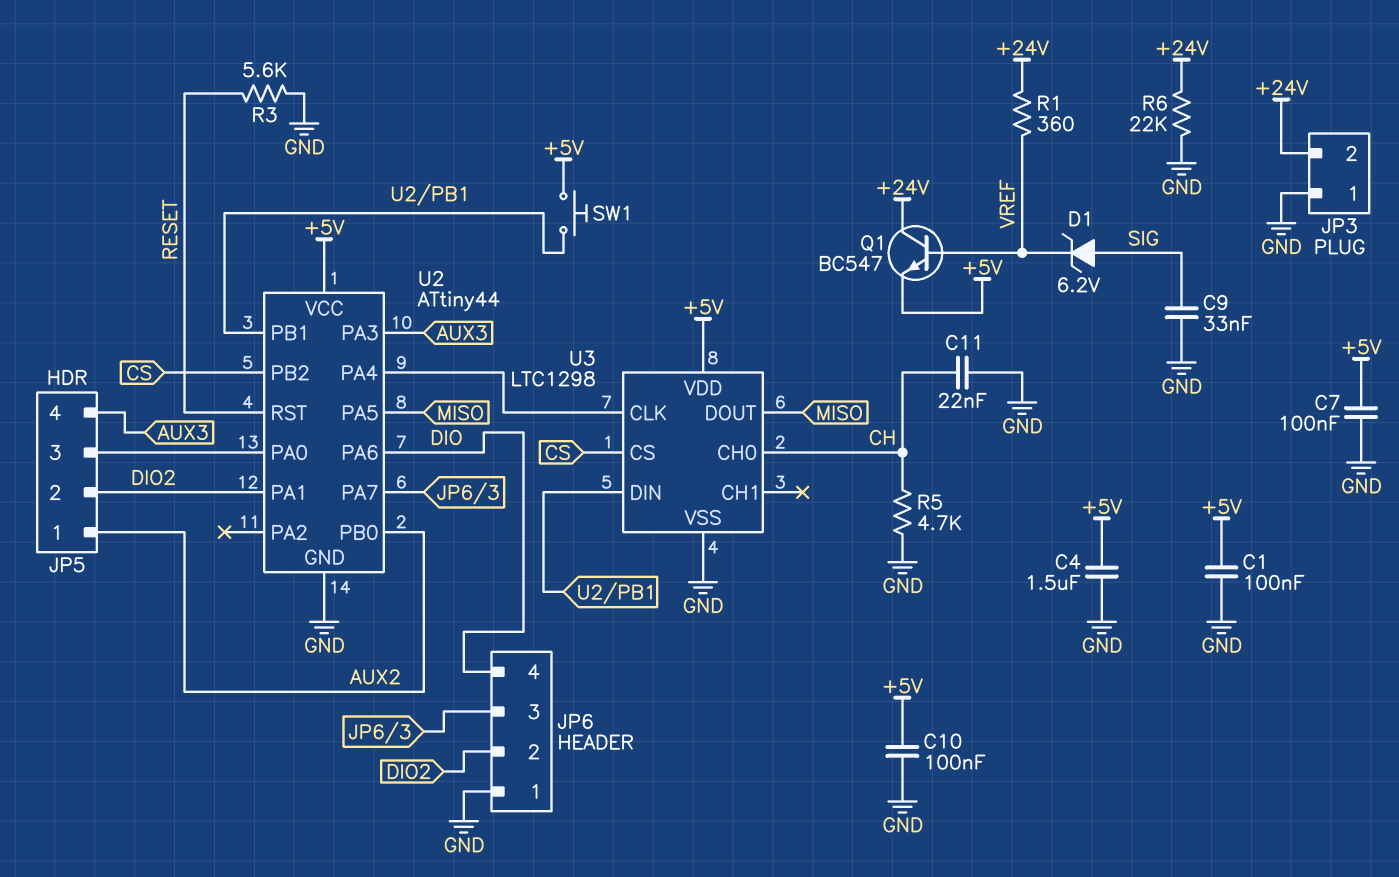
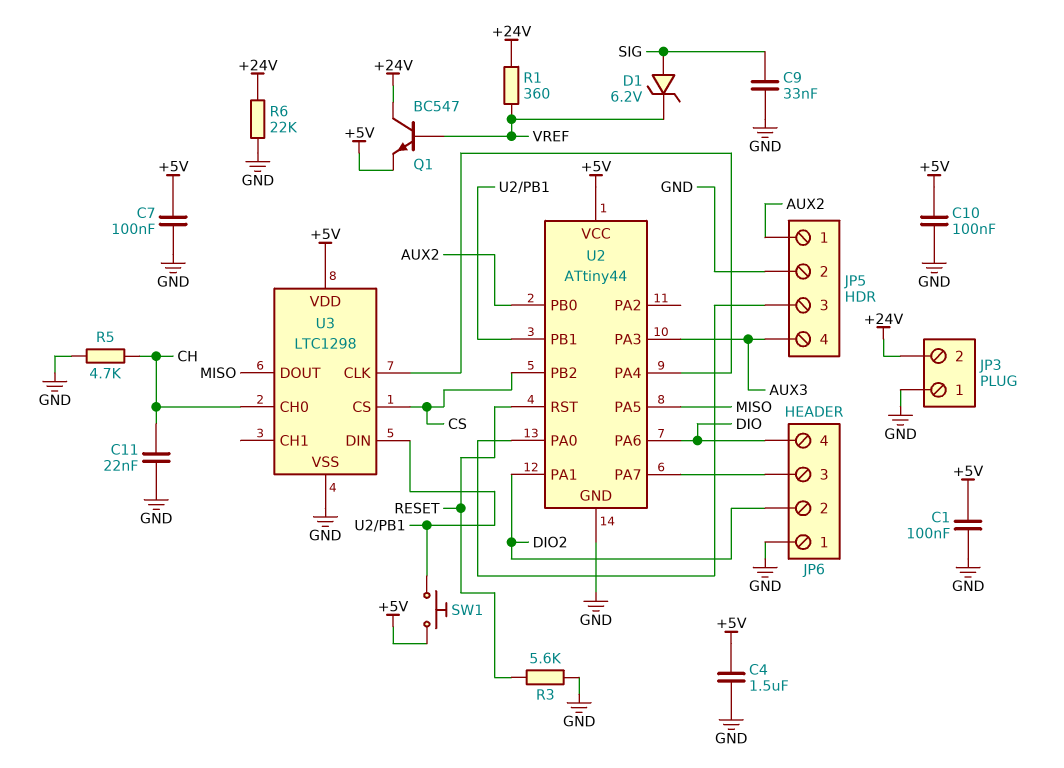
JP5 pin 2: DIO2 -> GND

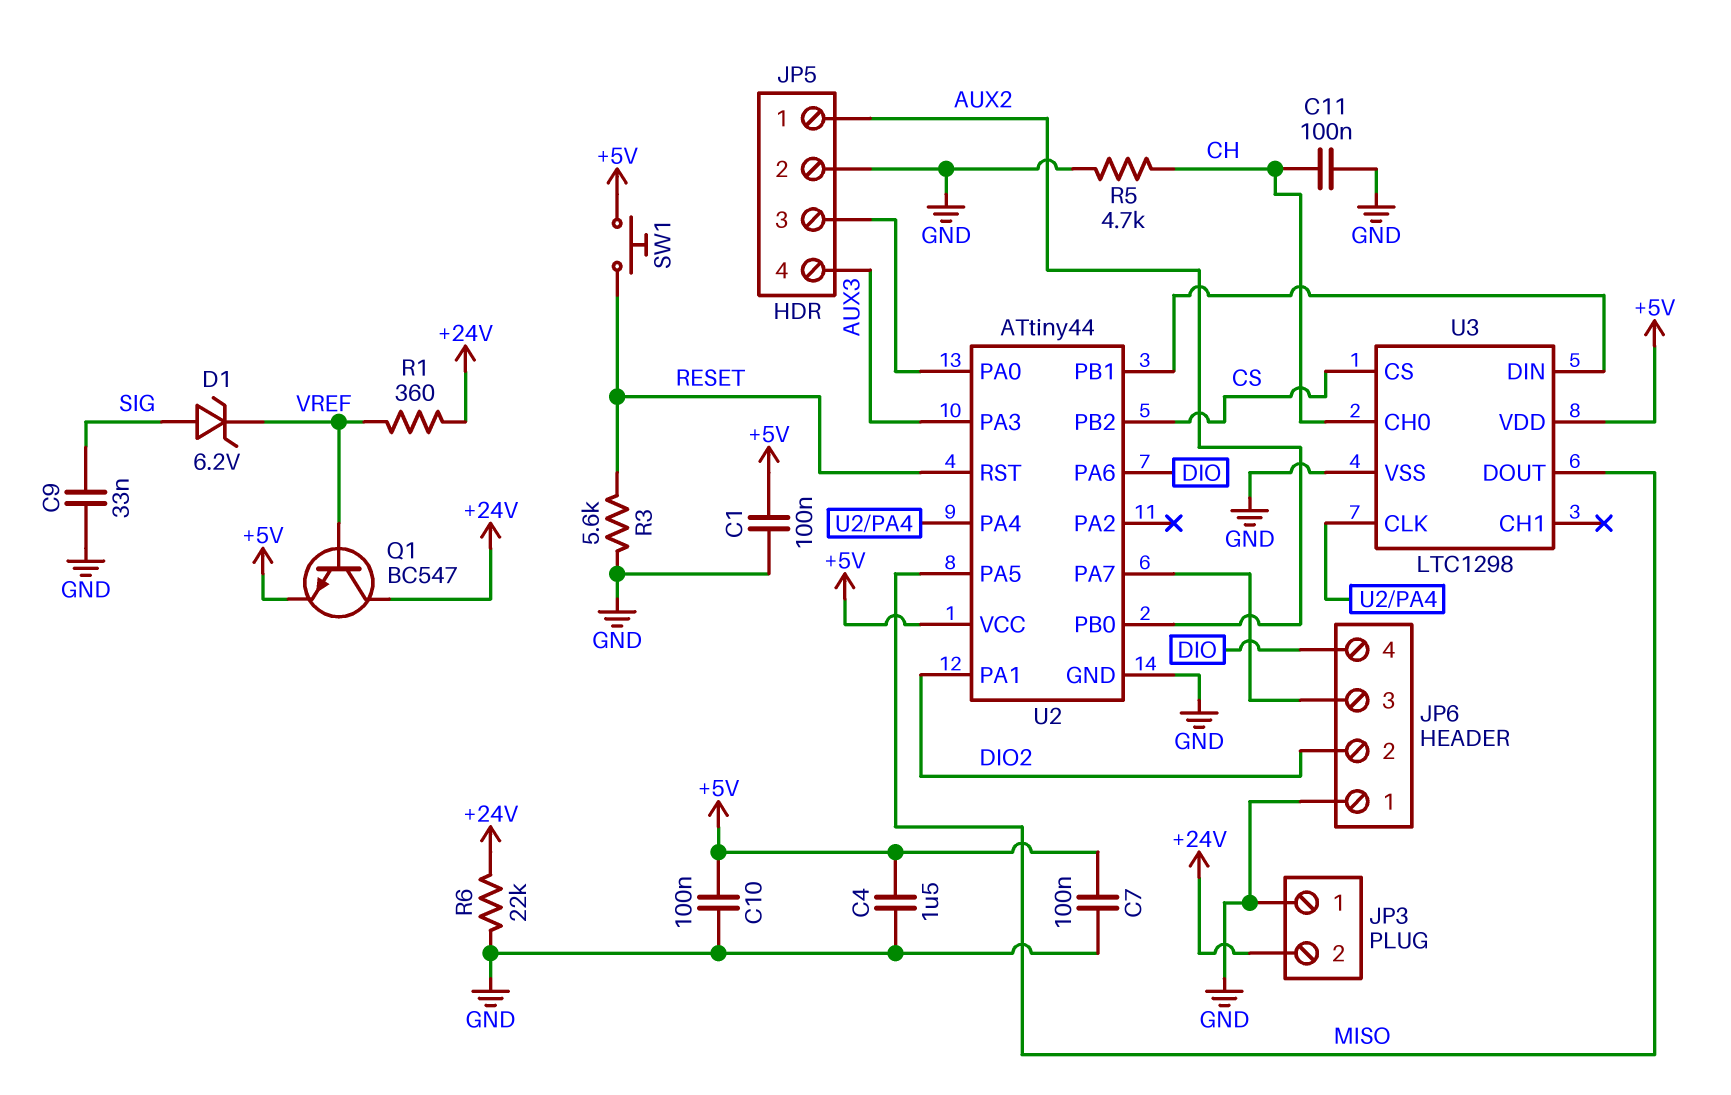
C11: 22nF (CH, GND) -> 100nF (CH, GND)
SW1: button (+5V, U2/PB1) -> button (+5V, RESET)

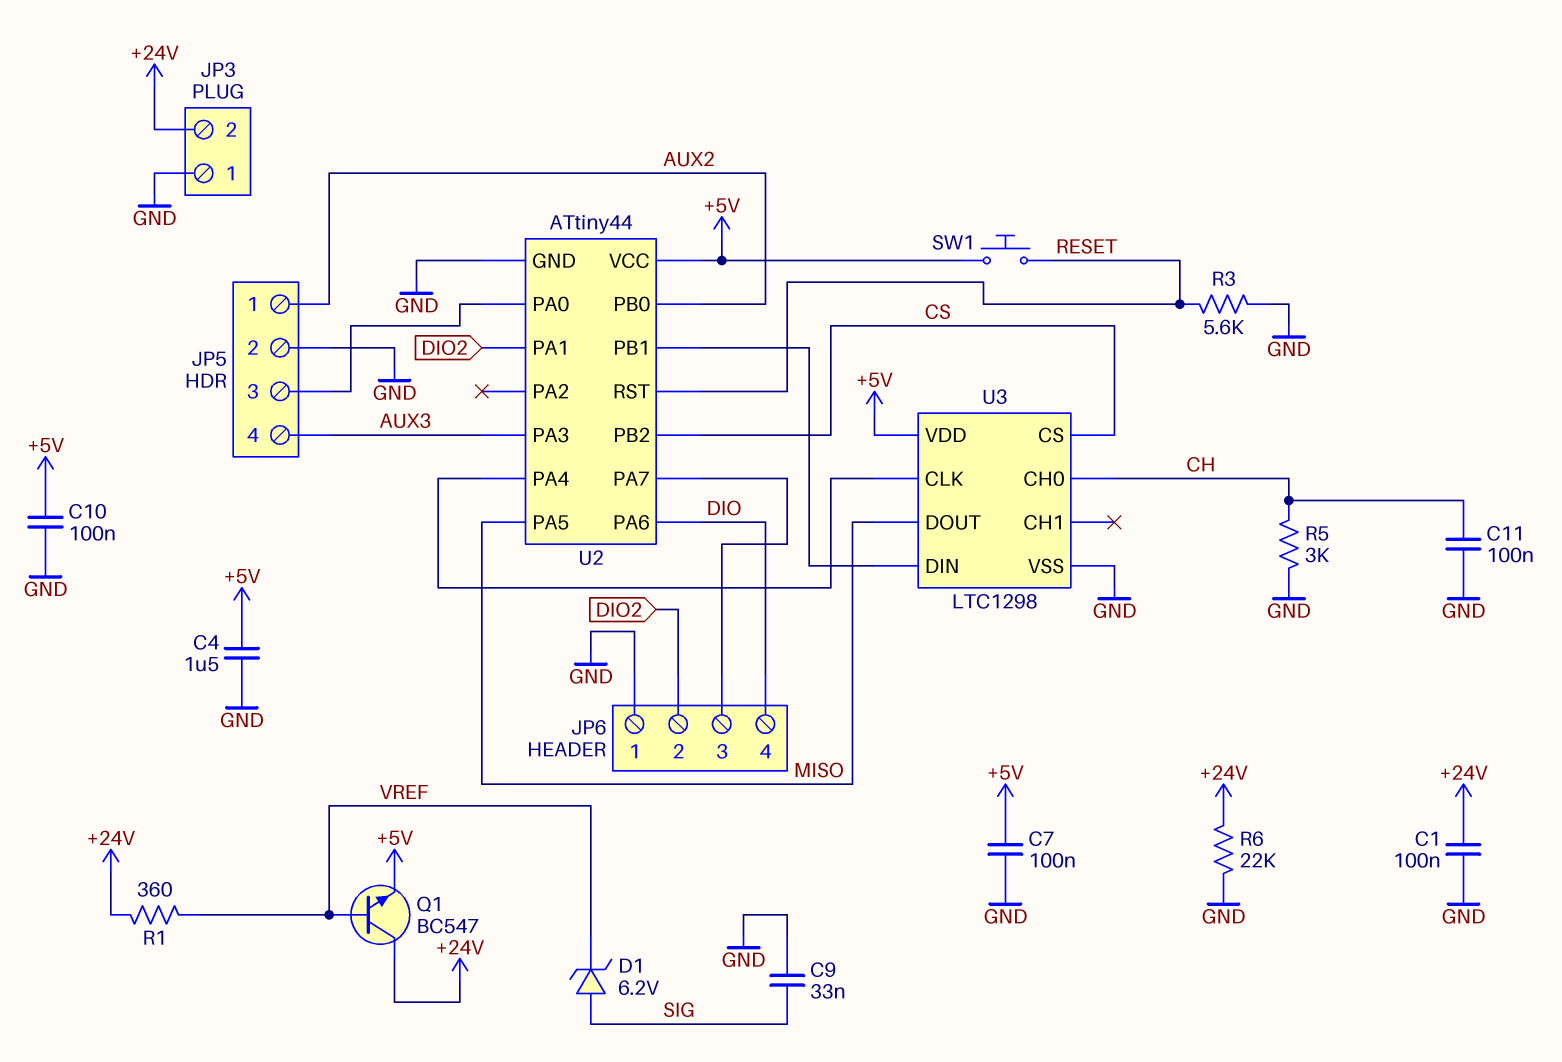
C1: 100nF (+5V, GND) -> 100nF (+24V, GND)
R5: 4.7k (CH, GND) -> 3k (CH, GND)

